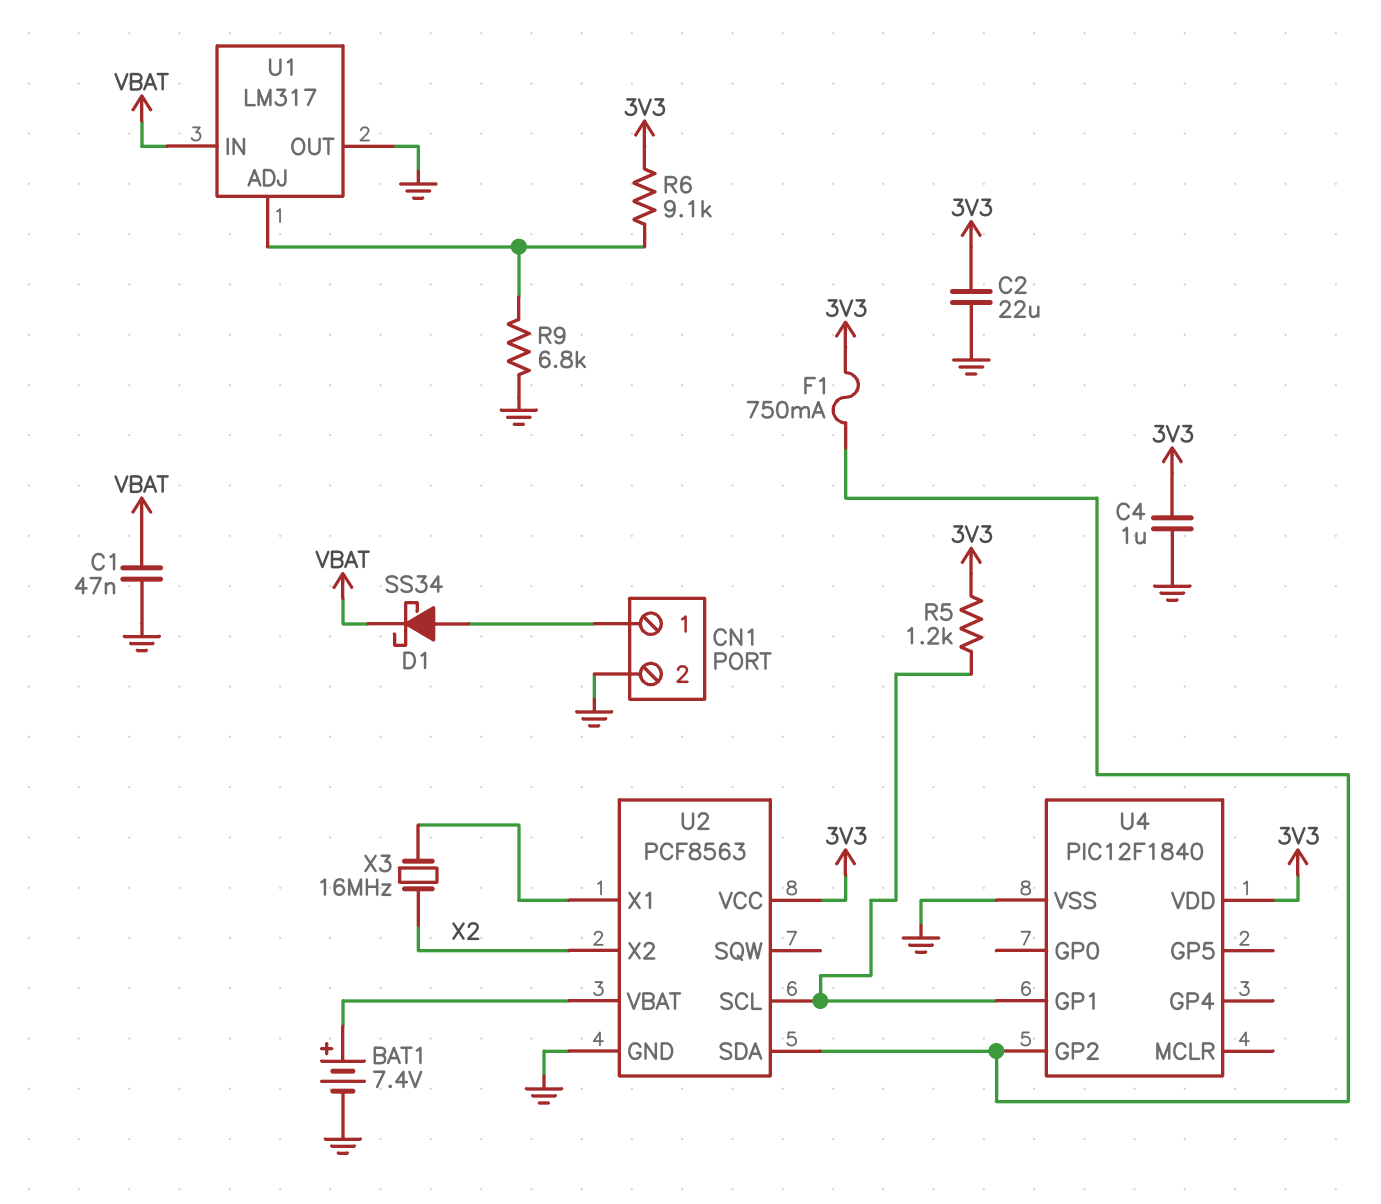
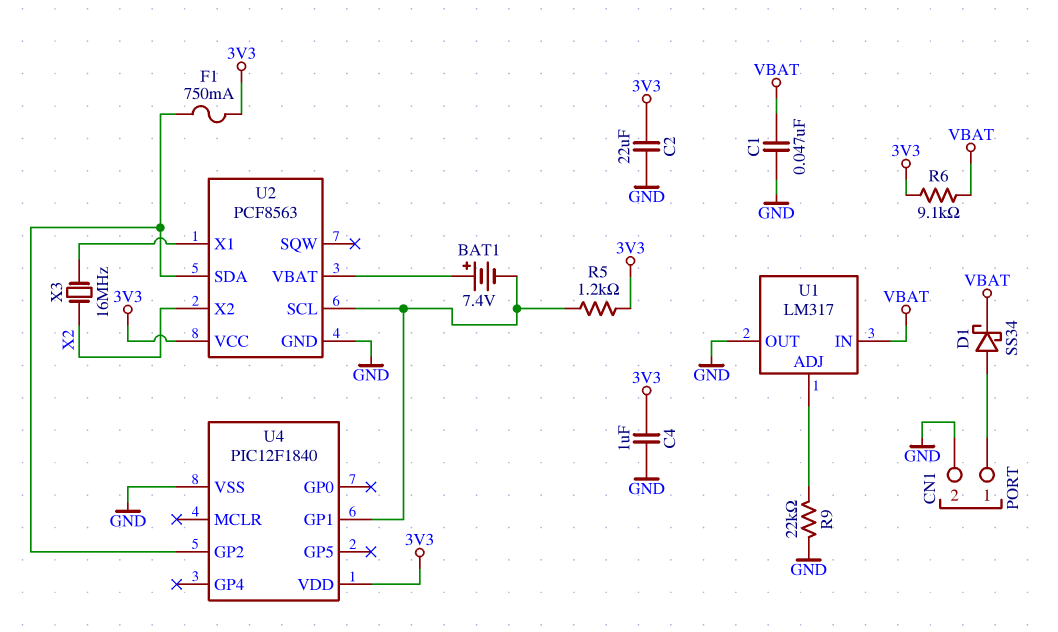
BAT1: 7.4V (plus U2/VBAT, minus GND) -> 7.4V (plus U2/VBAT, minus U2/SCL)
R6: 9.1k (3V3, U1/ADJ) -> 9.1k (3V3, VBAT)
R9: 6.8k (GND, U1/ADJ) -> 22k (GND, U1/ADJ)

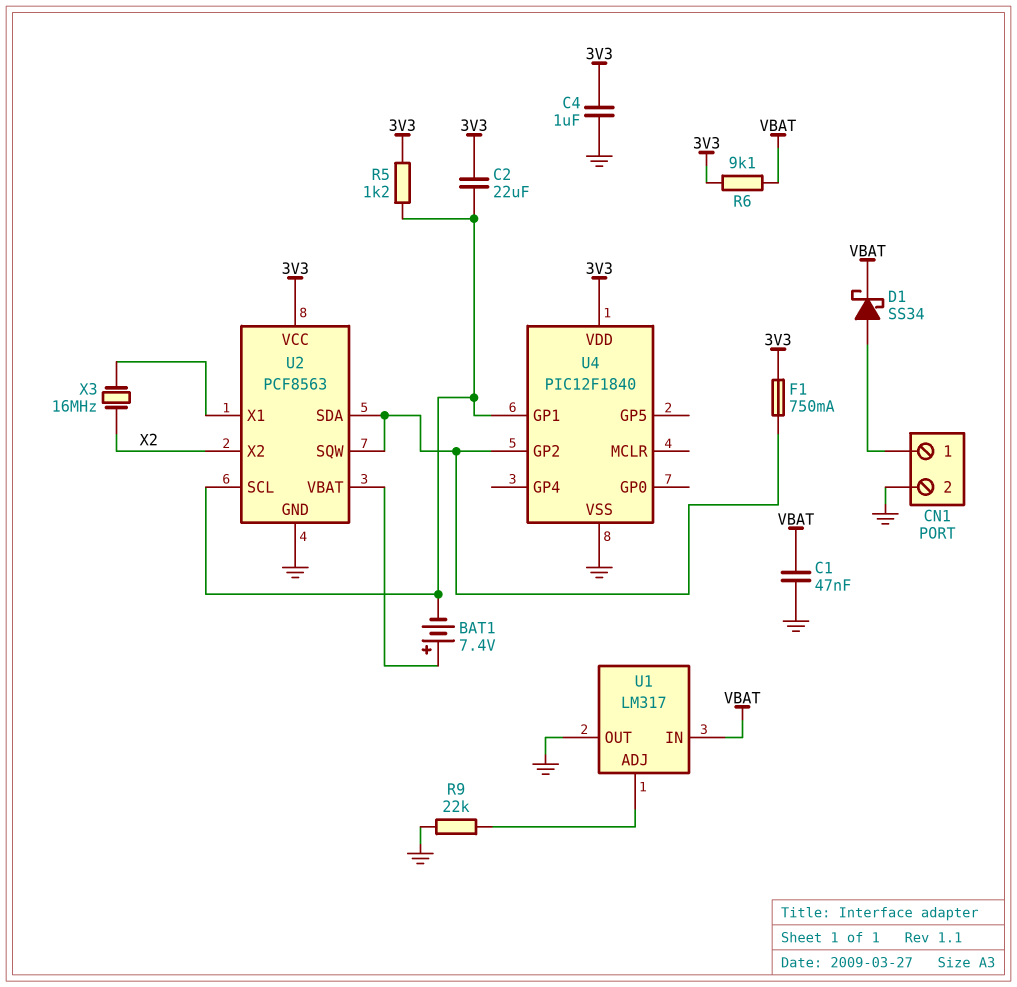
C2: 22uF (3V3, GND) -> 22uF (3V3, U2/SCL)
U2 pin SQW: none -> U2/SDA

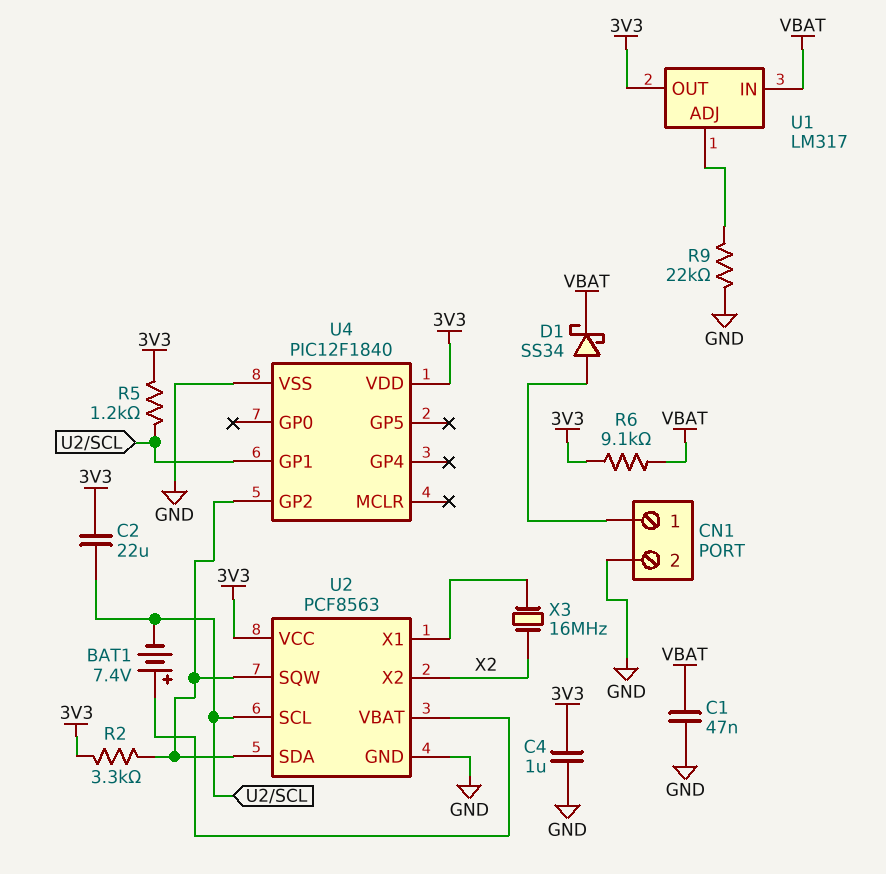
F1: 750mA (3V3, U2/SDA) -> none
R2: none -> 3.3k (3V3, U2/SDA)
U1 pin OUT: GND -> 3V3

